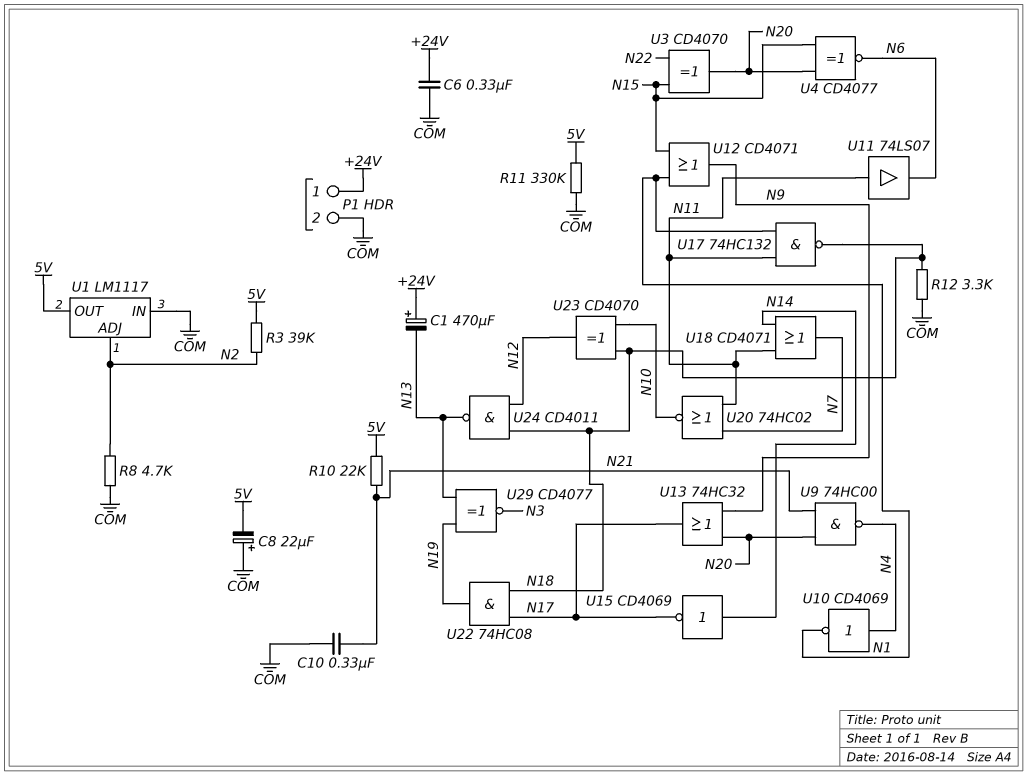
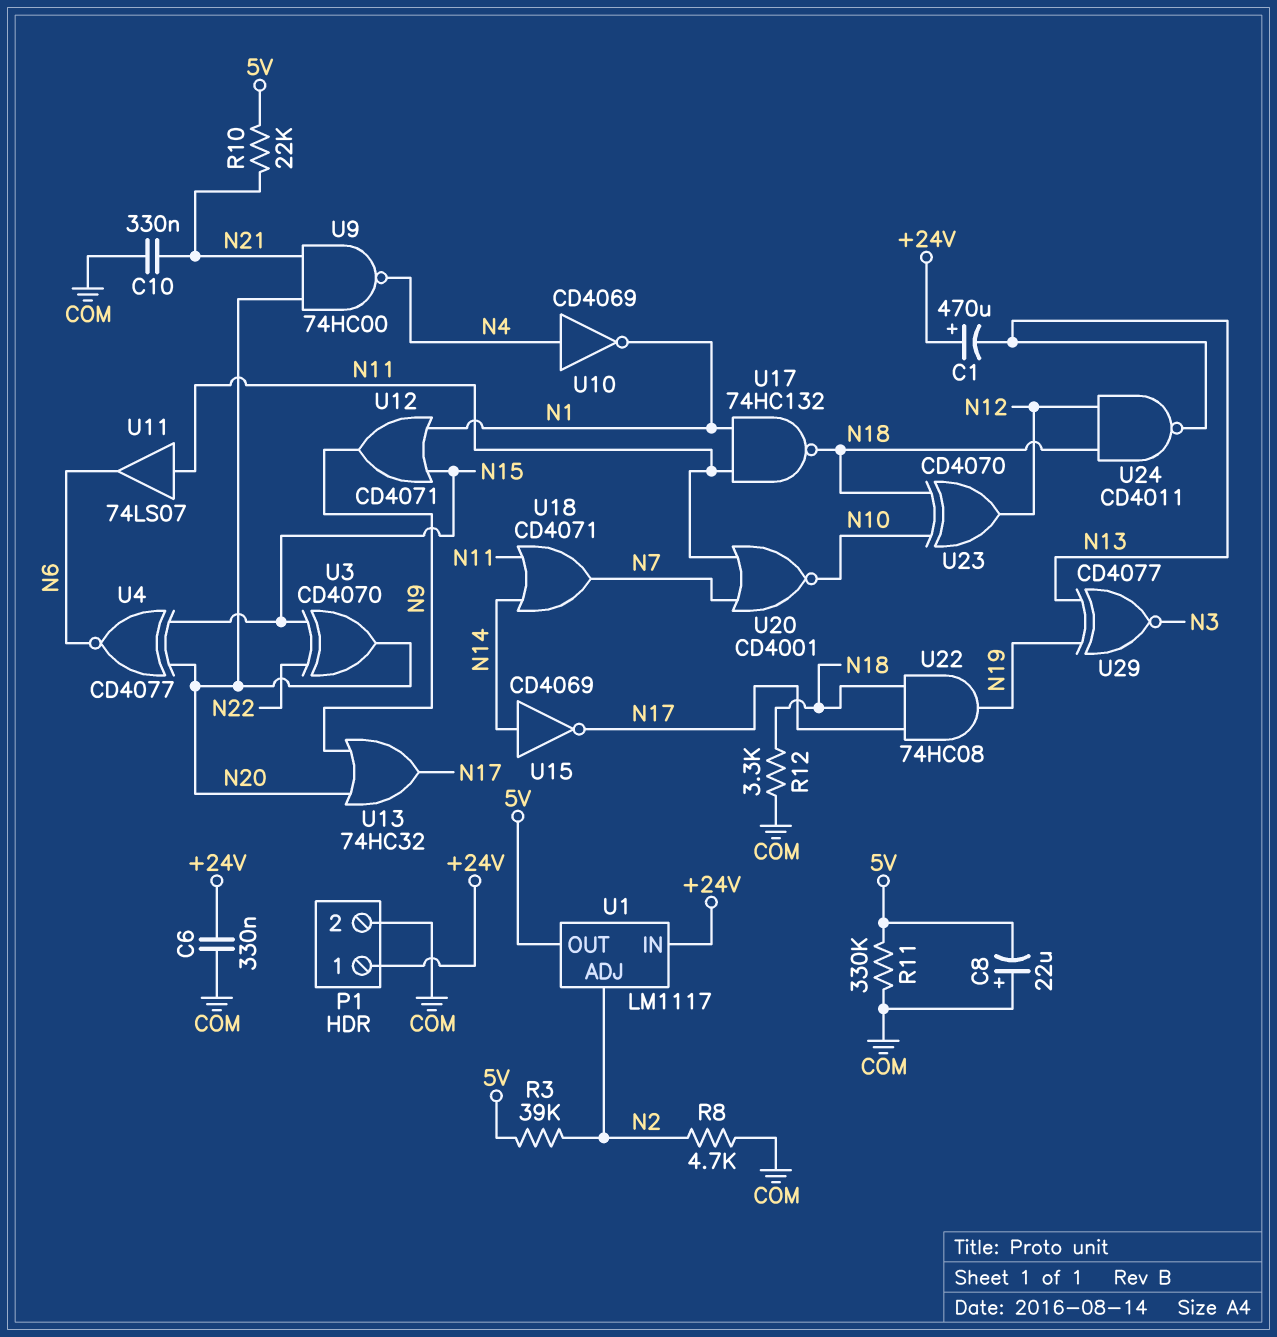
U1 pin IN: COM -> +24V
U20: NOR 74HC02 (in N7, in N11, out N10) -> NOR CD4001 (in N7, in N11, out N10)

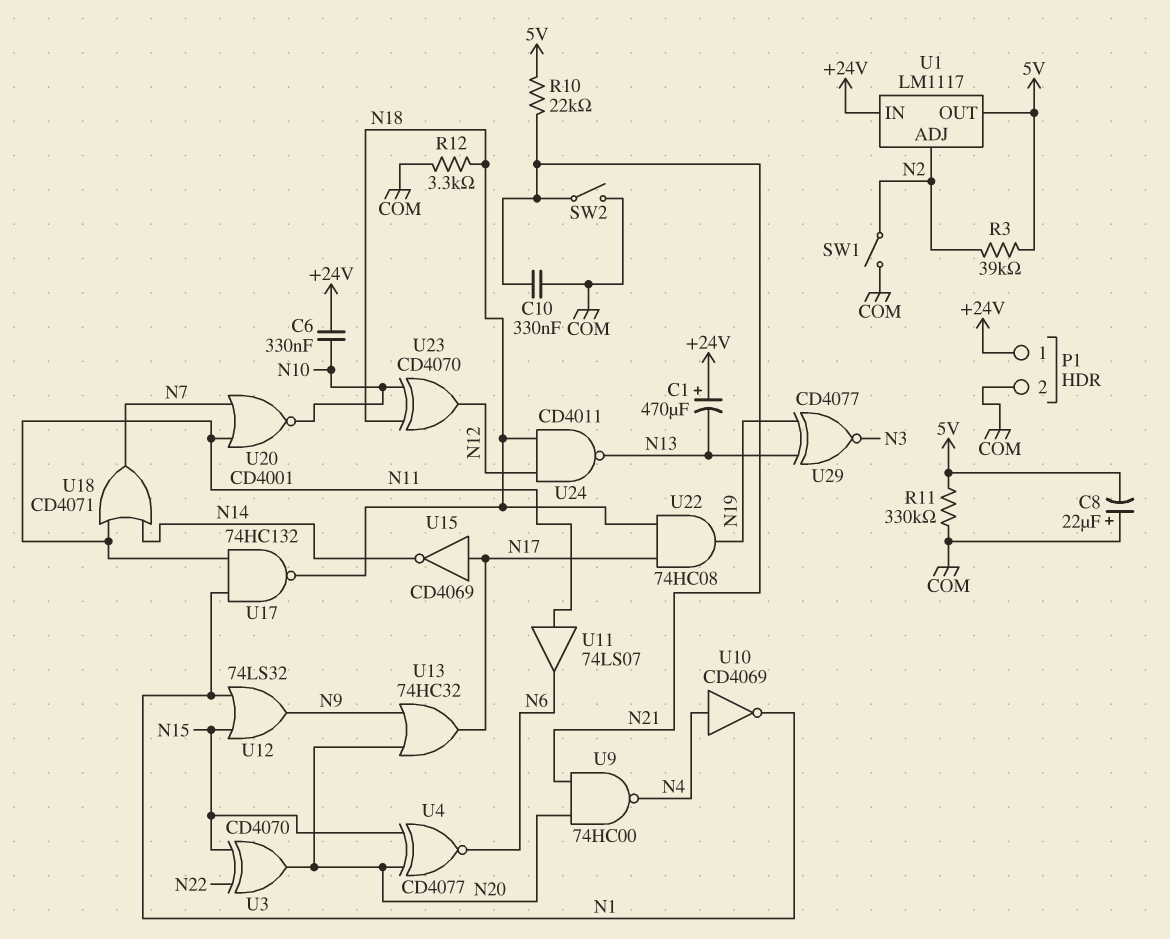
C6: 330nF (+24V, COM) -> 330nF (+24V, N10)
R8: 4.7k (COM, N2) -> none
SW1: none -> switch (COM, N2)
SW2: none -> switch (COM, N21)
U12: OR CD4071 (in N1, in N15, out N9) -> OR 74LS32 (in N1, in N15, out N9)
U15: NOT CD4069 (in N14, out N17) -> NOT CD4069 (in N17, out N14)

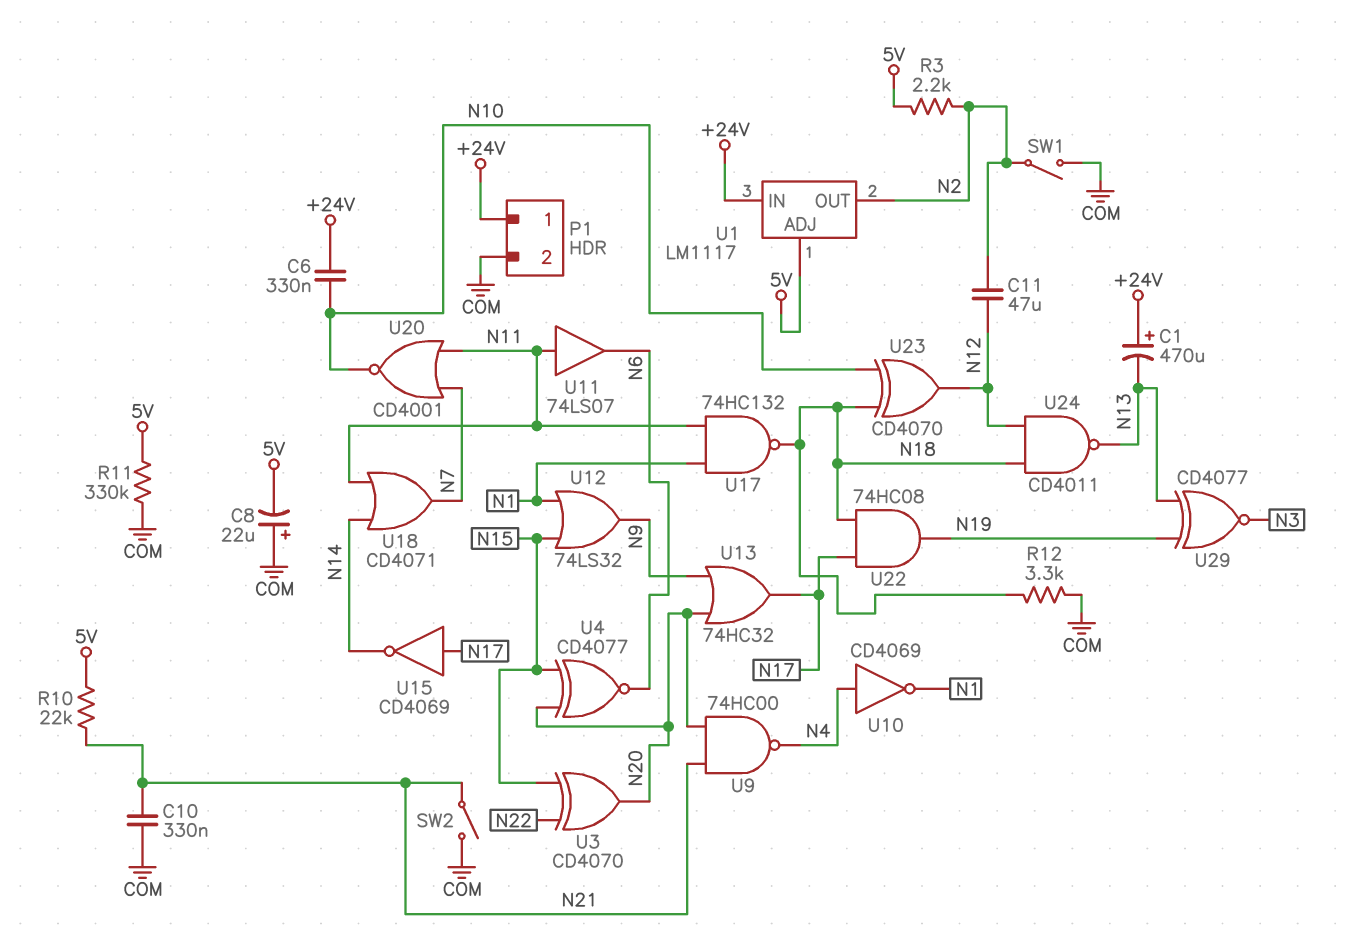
C11: none -> 47uF (N2, N12)
R3: 39k (5V, N2) -> 2.2k (5V, N2)
U1 pin ADJ: N2 -> 5V
U1 pin OUT: 5V -> N2

